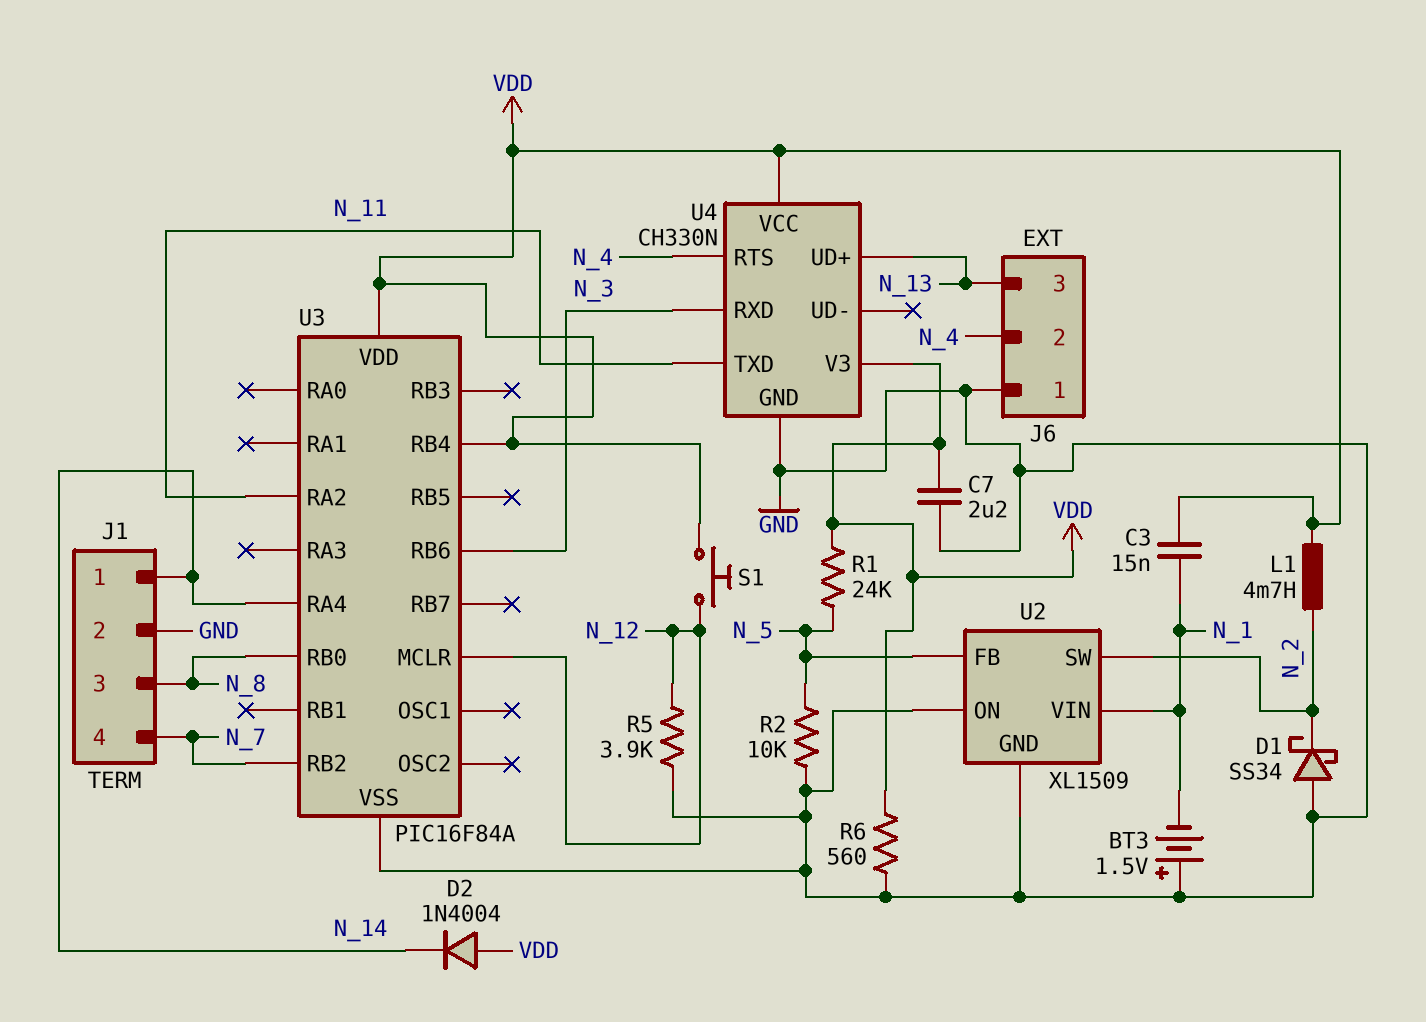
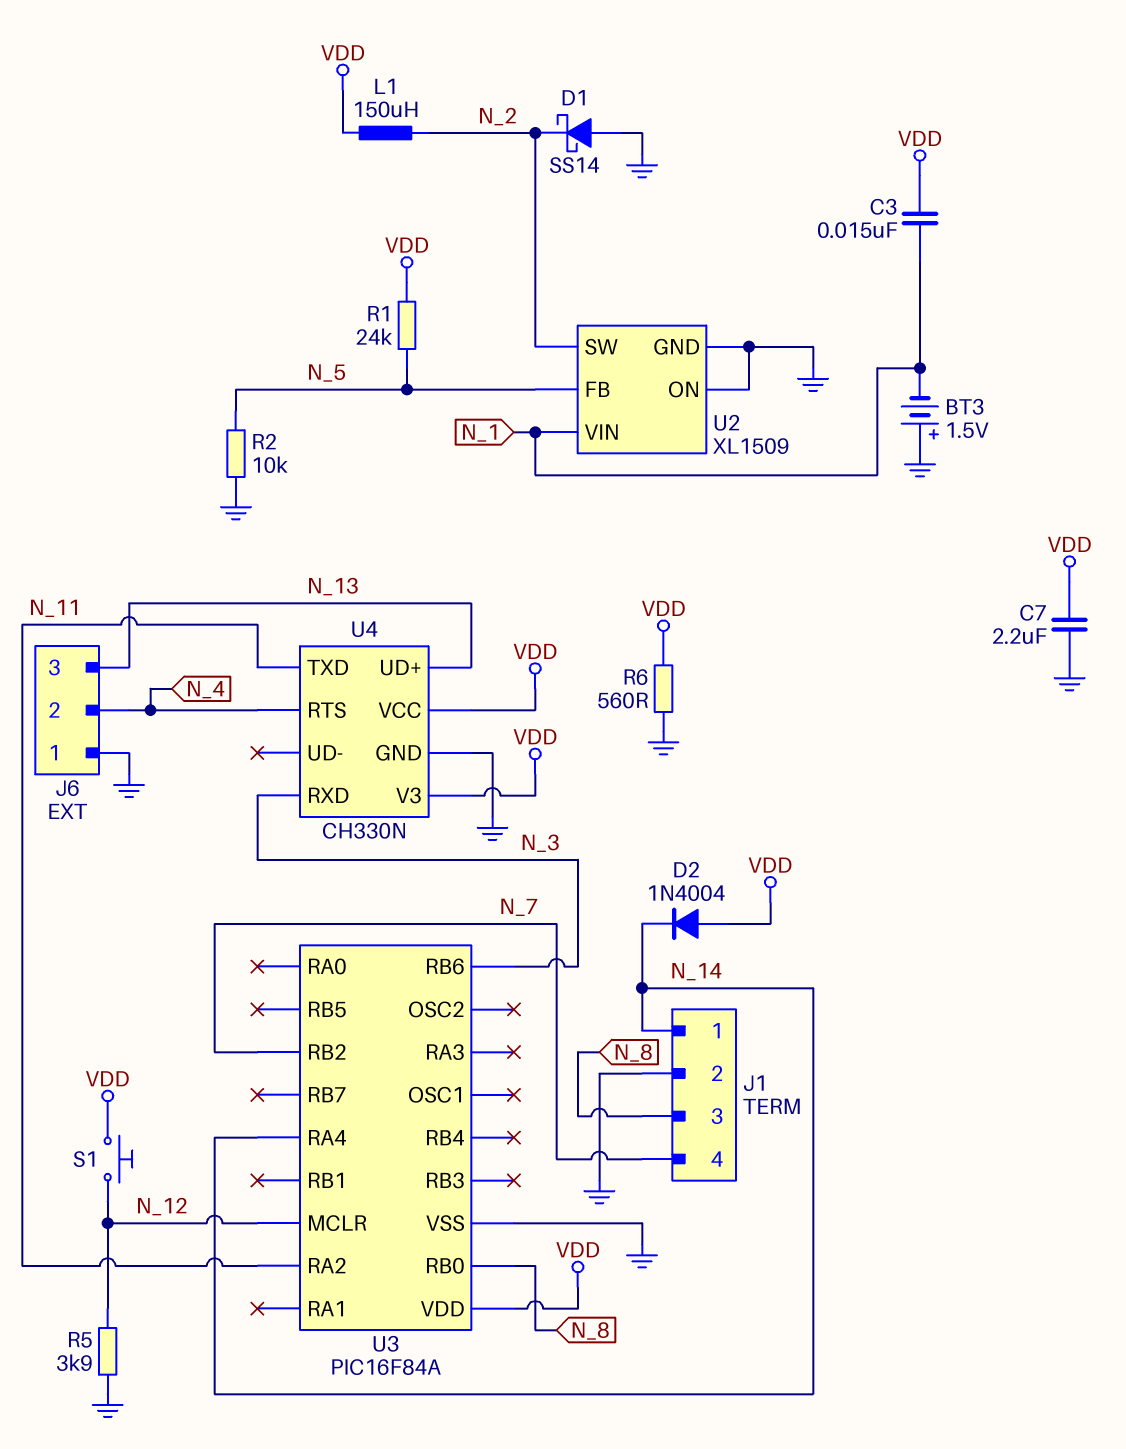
D1: schottky SS34 (A GND, K N_2) -> schottky SS14 (A GND, K N_2)
L1: 4.7mH (N_2, VDD) -> 150uH (N_2, VDD)
U3 pin RB4: VDD -> none

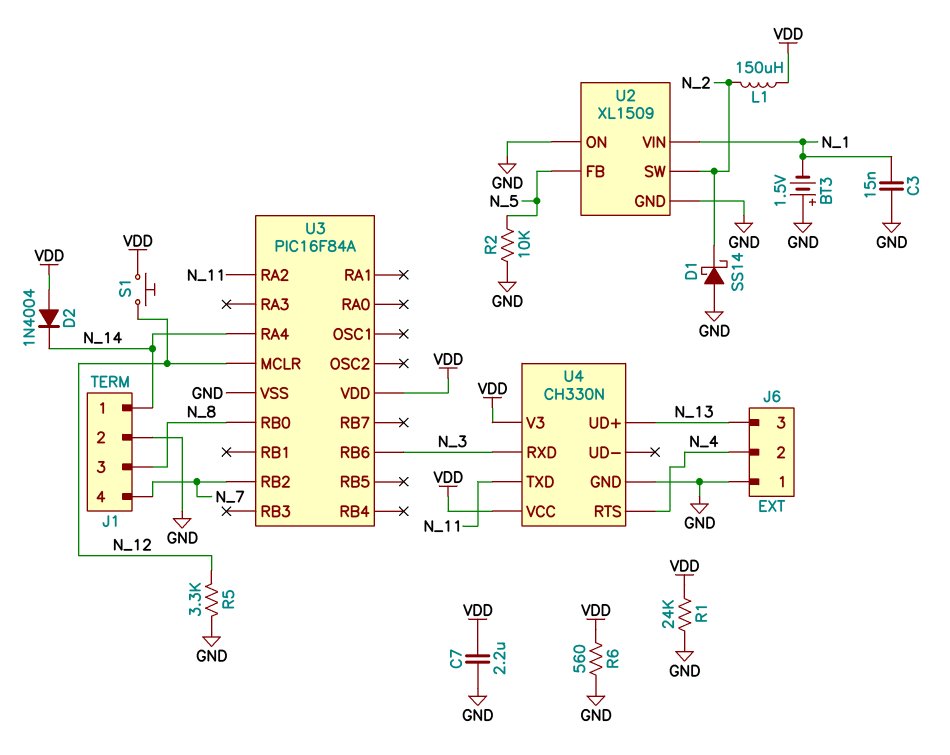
C3: 15nF (N_1, VDD) -> 15nF (GND, N_1)
R1: 24k (N_5, VDD) -> 24k (GND, VDD)
R5: 3.9k (GND, N_12) -> 3.3k (GND, N_12)

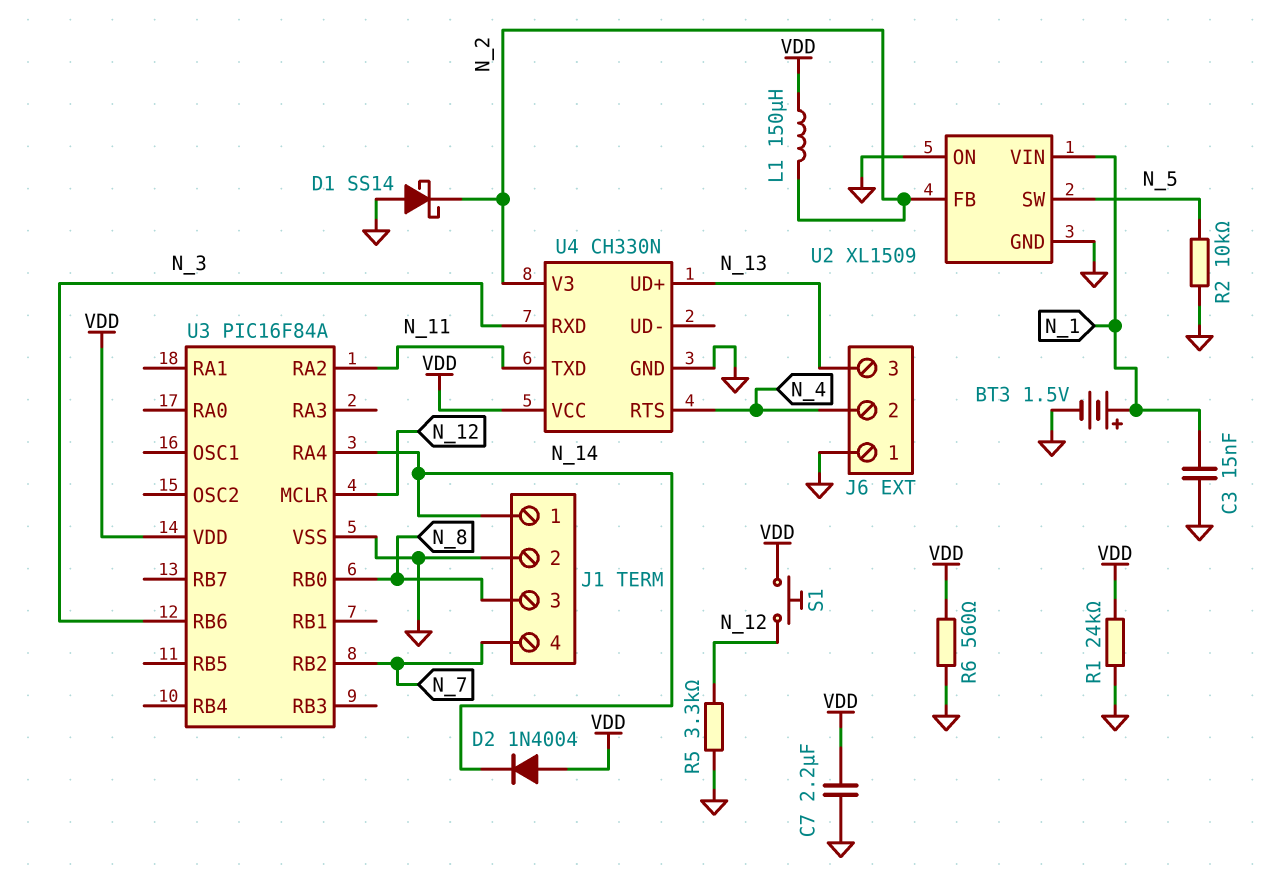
BT3: 1.5V (plus GND, minus N_1) -> 1.5V (plus N_1, minus GND)
U2 pin FB: N_5 -> N_2
U2 pin SW: N_2 -> N_5
U4 pin V3: VDD -> N_2

